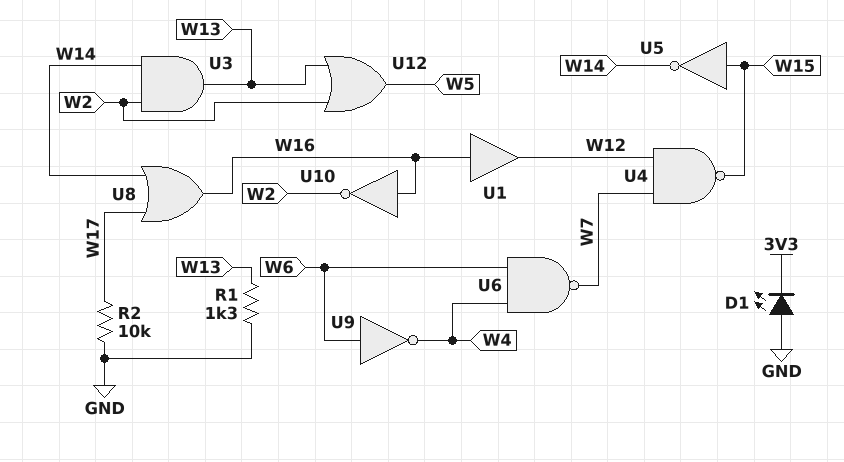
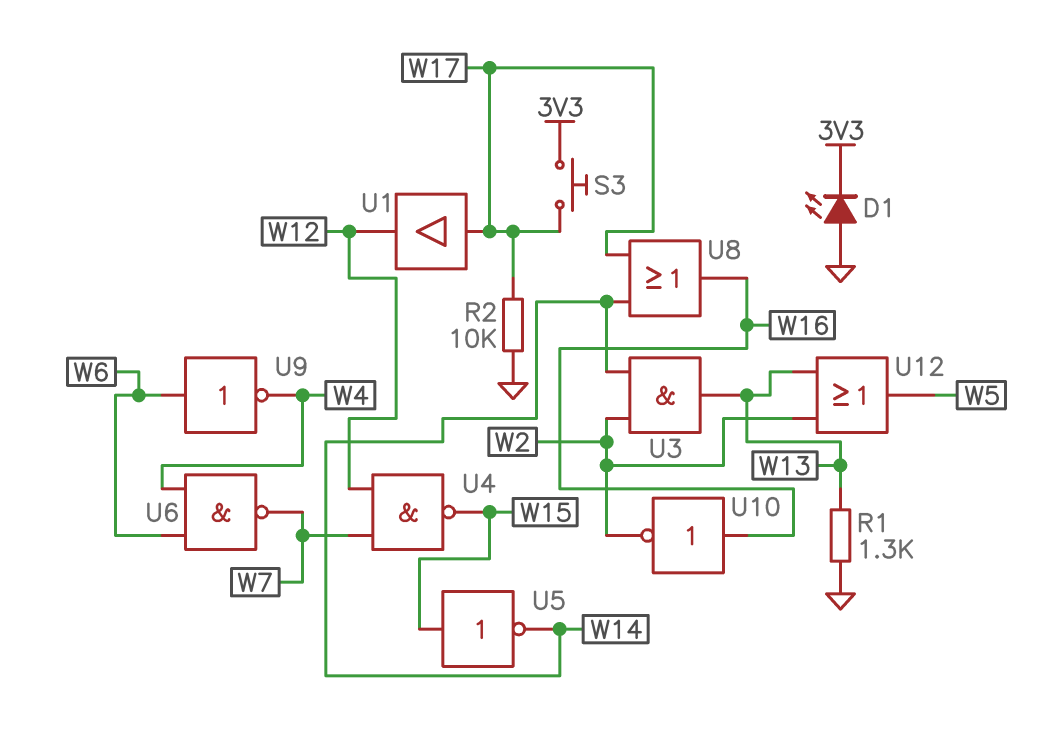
S3: none -> button (3V3, W17)
U1: buffer (in W16, out W12) -> buffer (in W17, out W12)

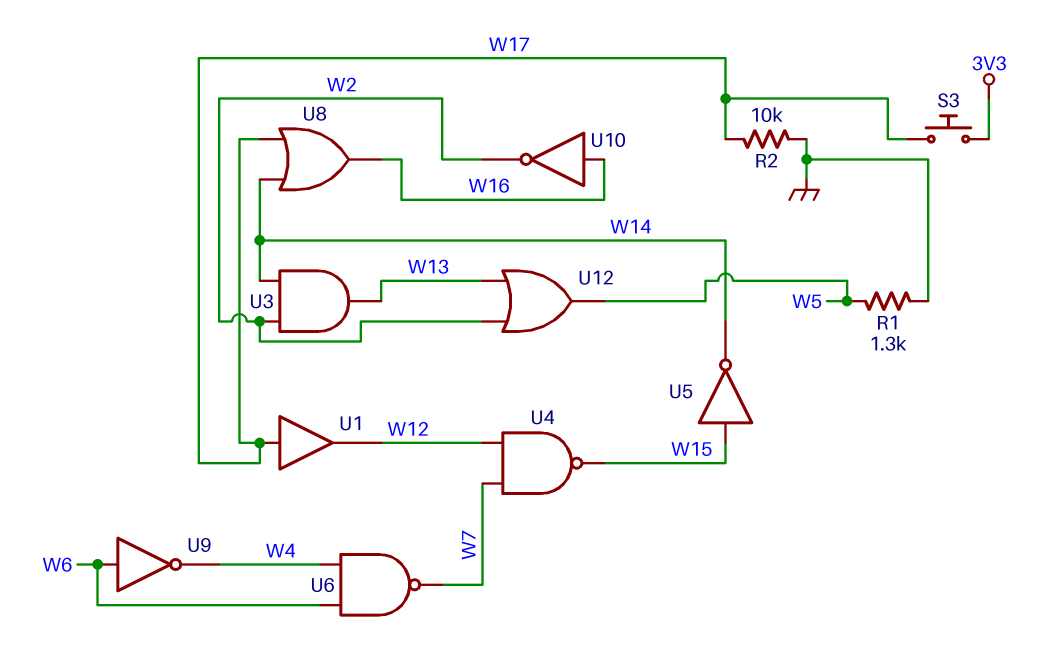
D1: LED (A GND, K 3V3) -> none
R1: 1.3k (GND, W13) -> 1.3k (GND, W5)

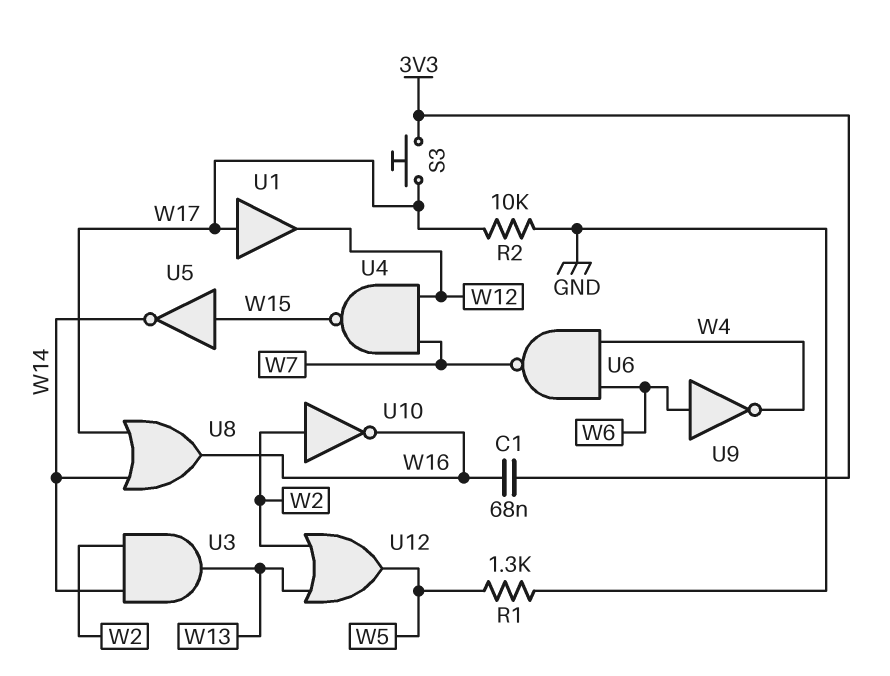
C1: none -> 68nF (3V3, W16)
U10: NOT (in W16, out W2) -> NOT (in W2, out W16)

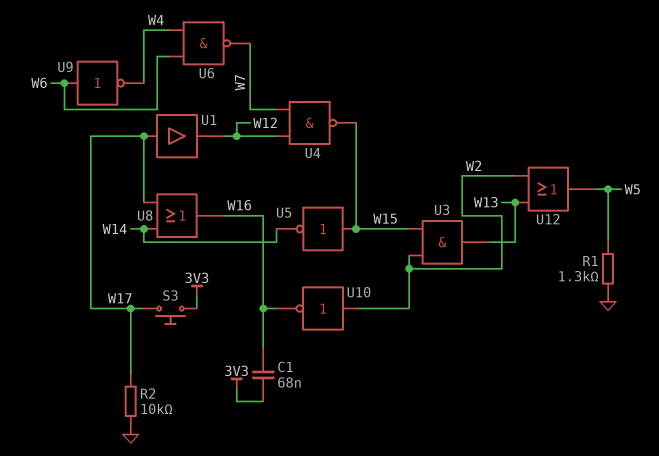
U3: AND (in W2, in W14, out W13) -> AND (in W2, in W15, out W13)

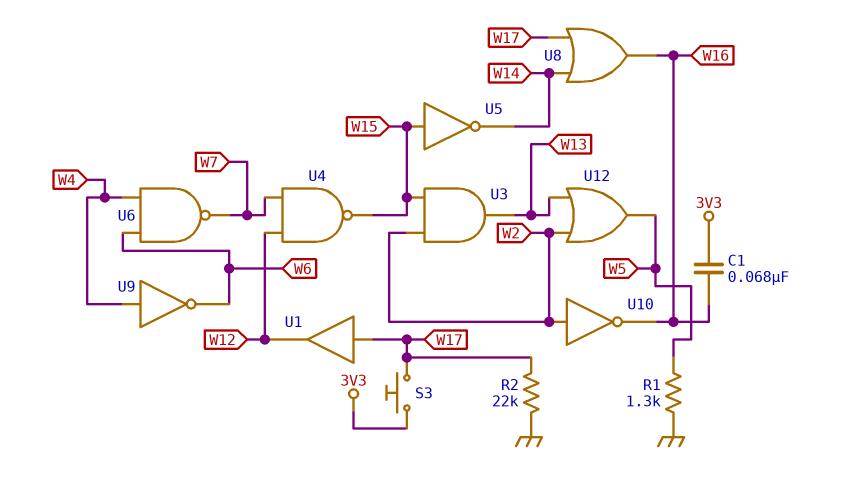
R2: 10k (GND, W17) -> 22k (GND, W17)
U9: NOT (in W6, out W4) -> NOT (in W4, out W6)

